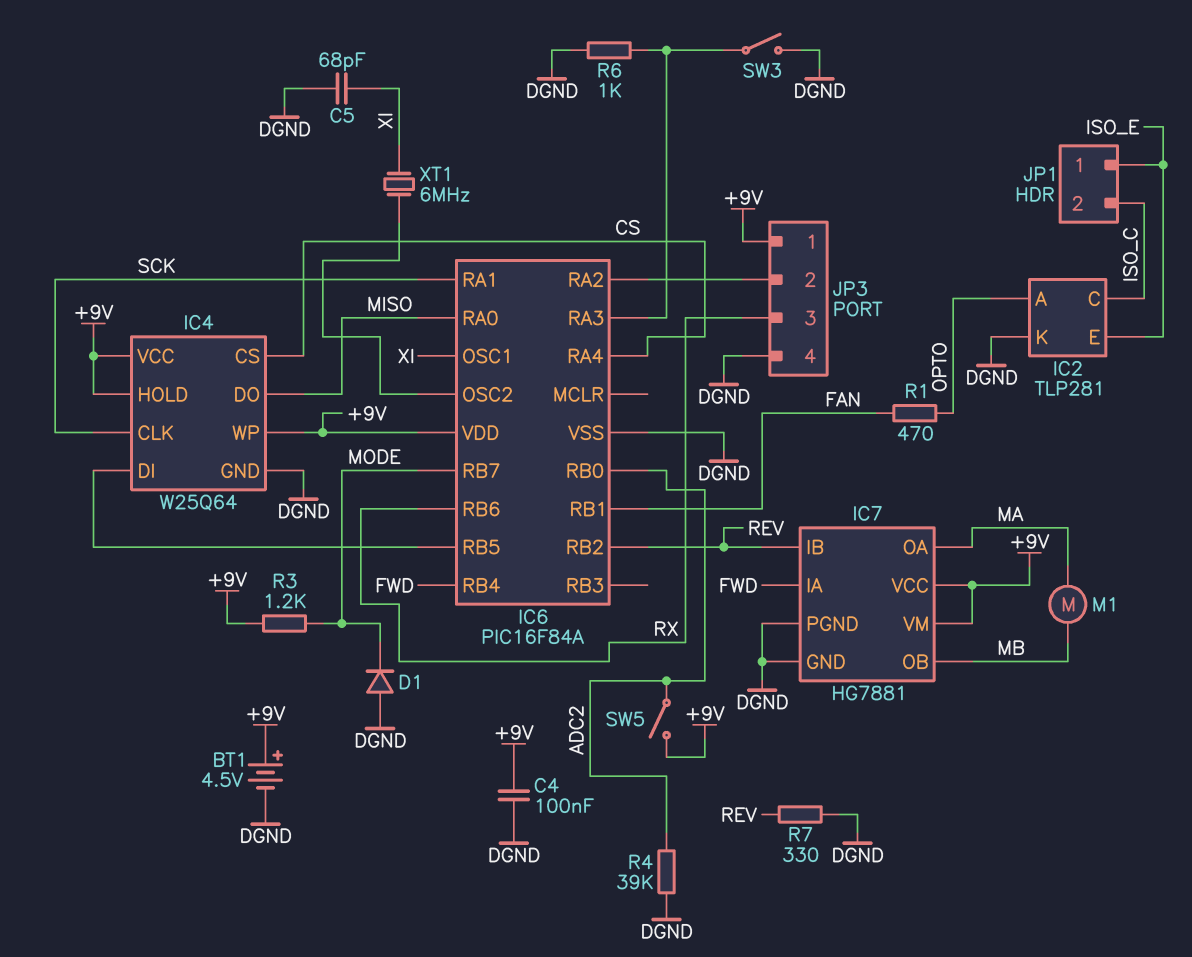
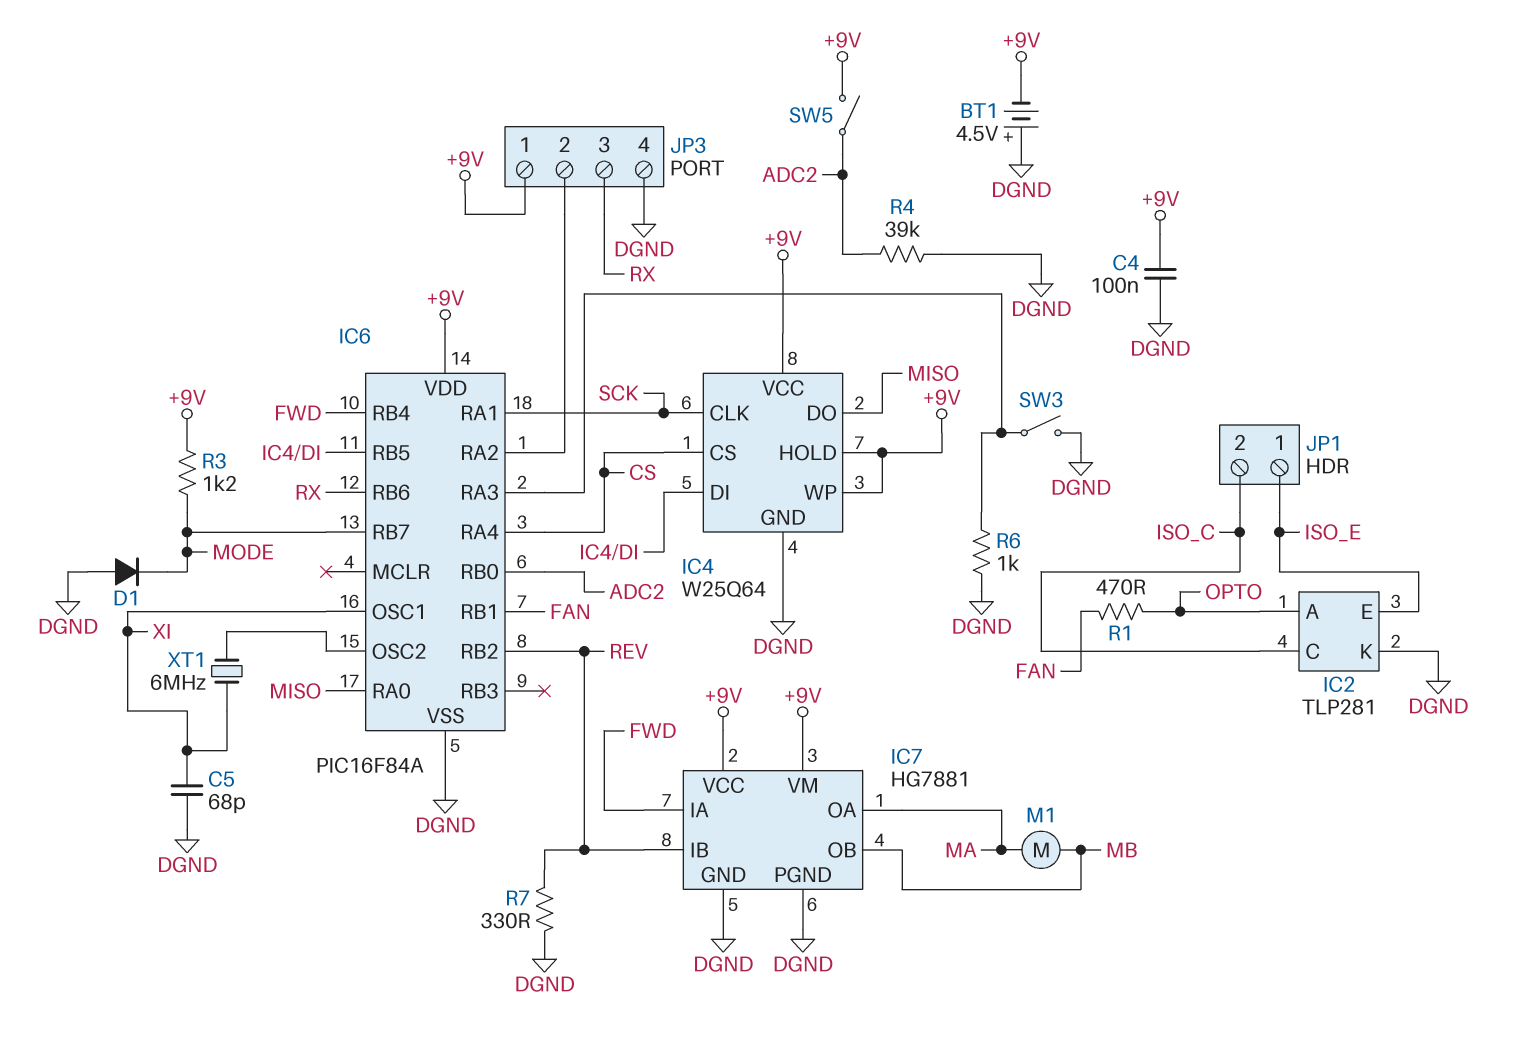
BT1: 4.5V (plus +9V, minus DGND) -> 4.5V (plus DGND, minus +9V)

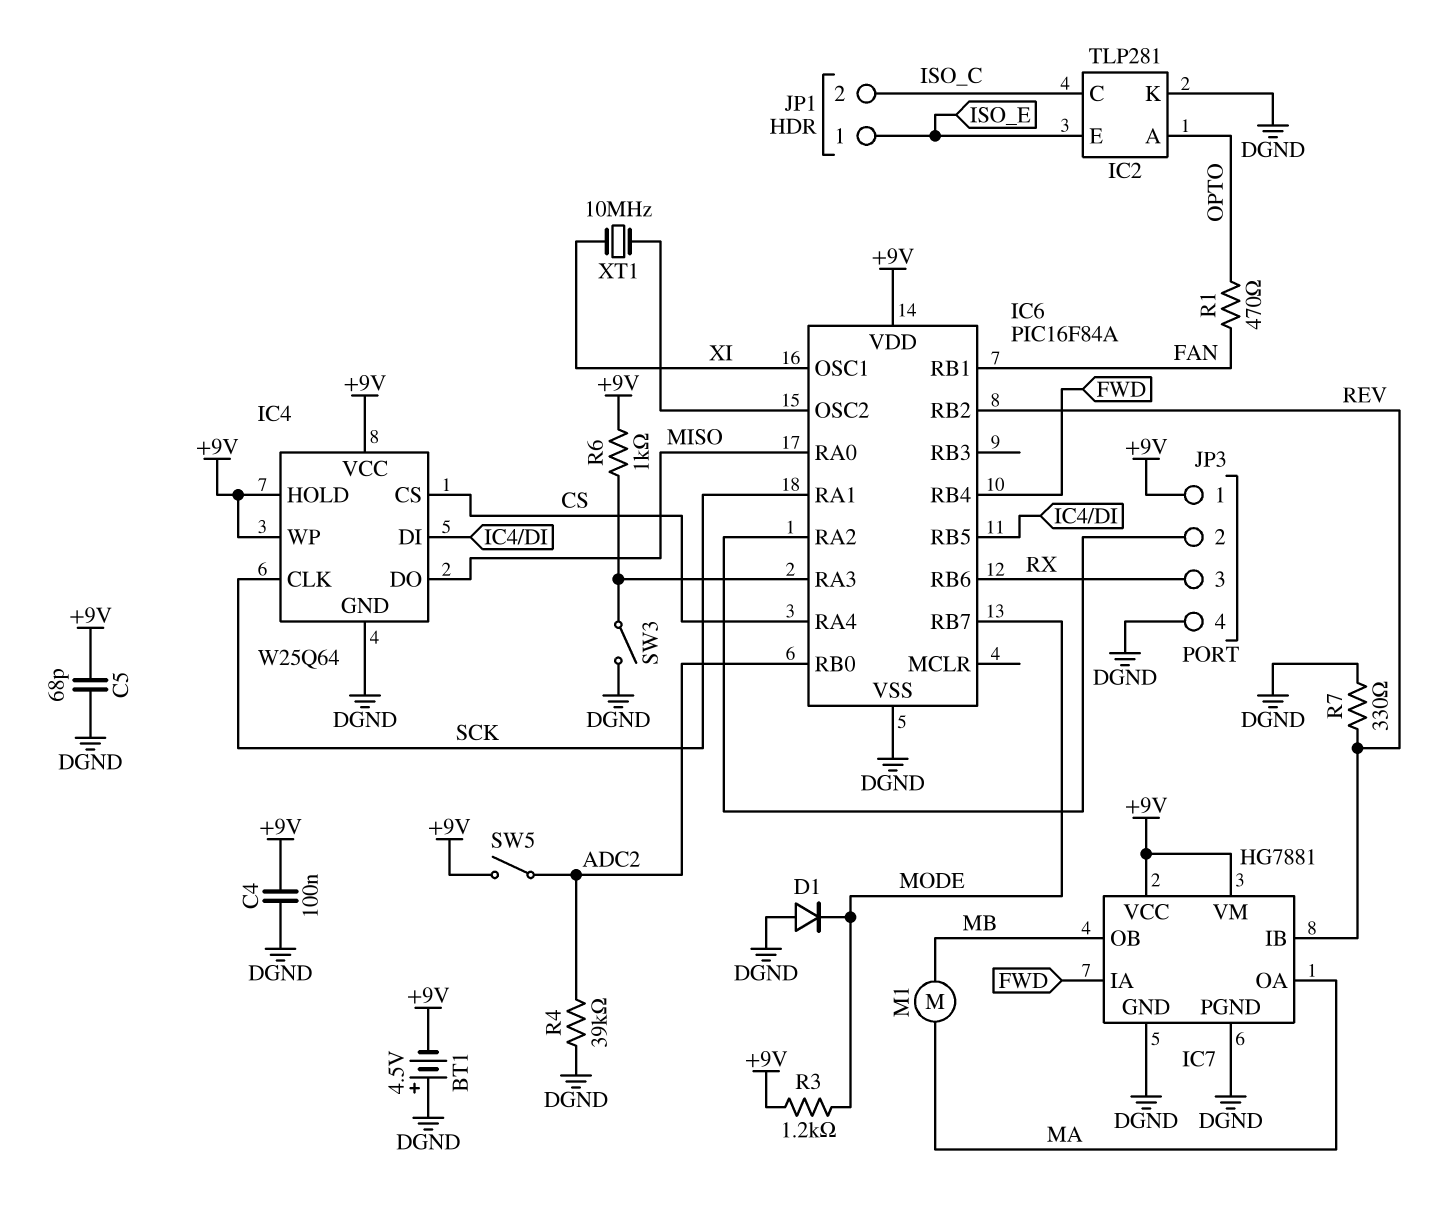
C5: 68pF (DGND, XI) -> 68pF (+9V, DGND)
R6: 1k (DGND, IC6/RA3) -> 1k (+9V, IC6/RA3)
XT1: 6MHz (IC6/OSC2, XI) -> 10MHz (IC6/OSC2, XI)

